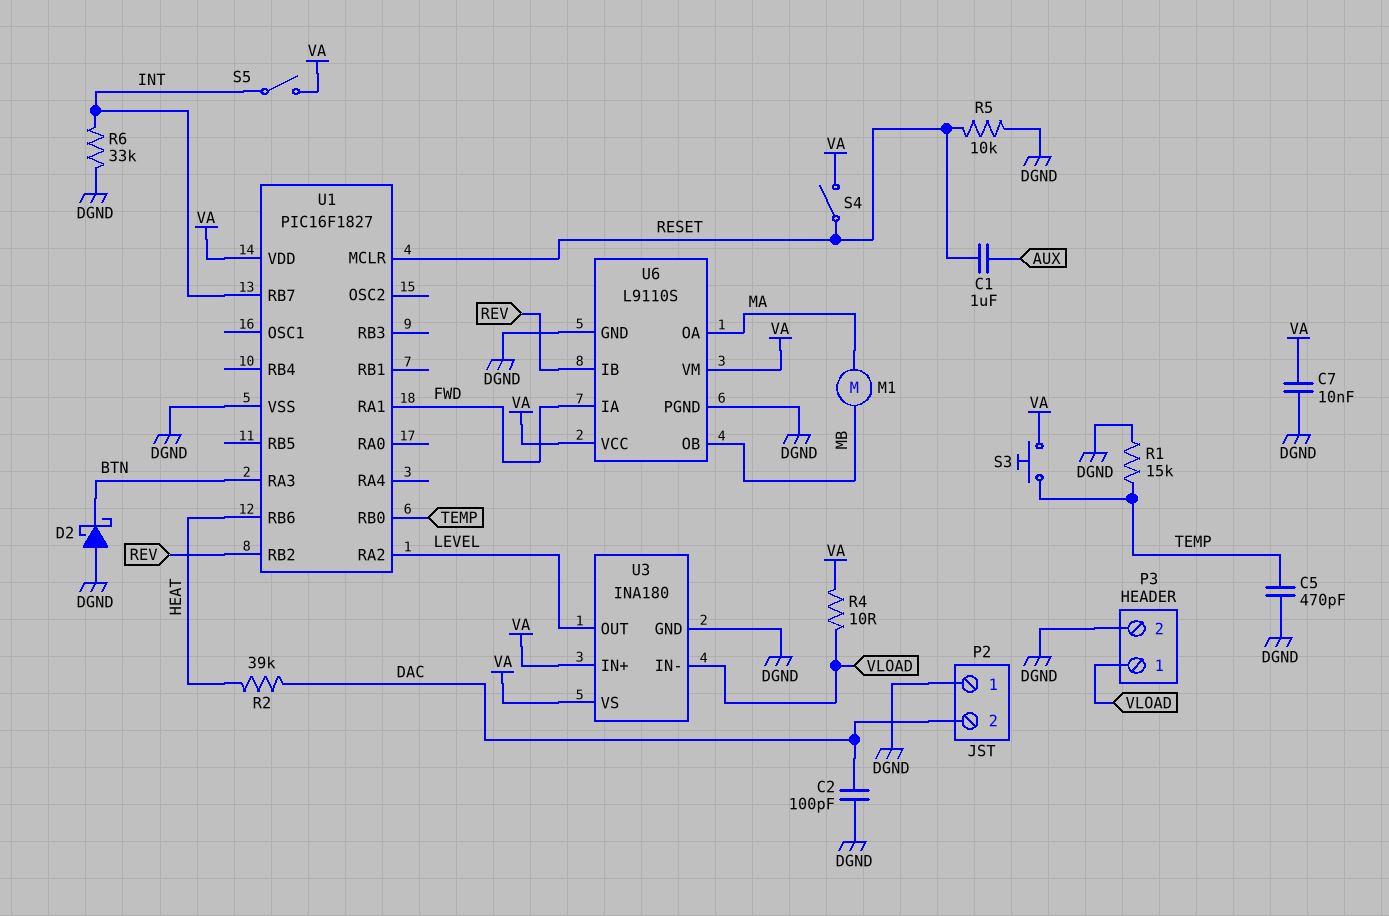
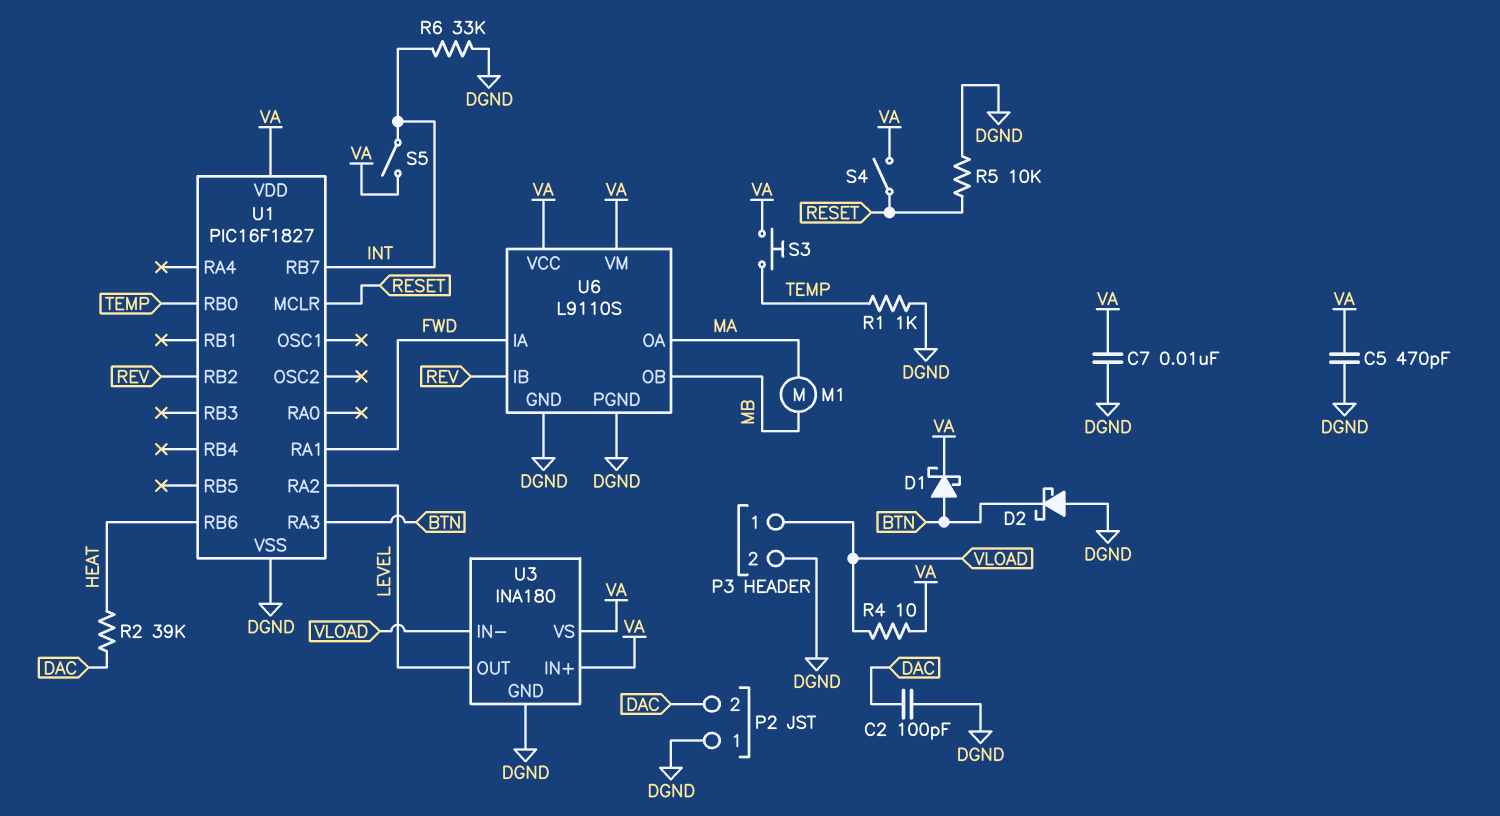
C1: 1uF (AUX, RESET) -> none
C5: 470pF (DGND, TEMP) -> 470pF (DGND, VA)
D1: none -> schottky (A BTN, K VA)
R1: 15k (DGND, TEMP) -> 1k (DGND, TEMP)

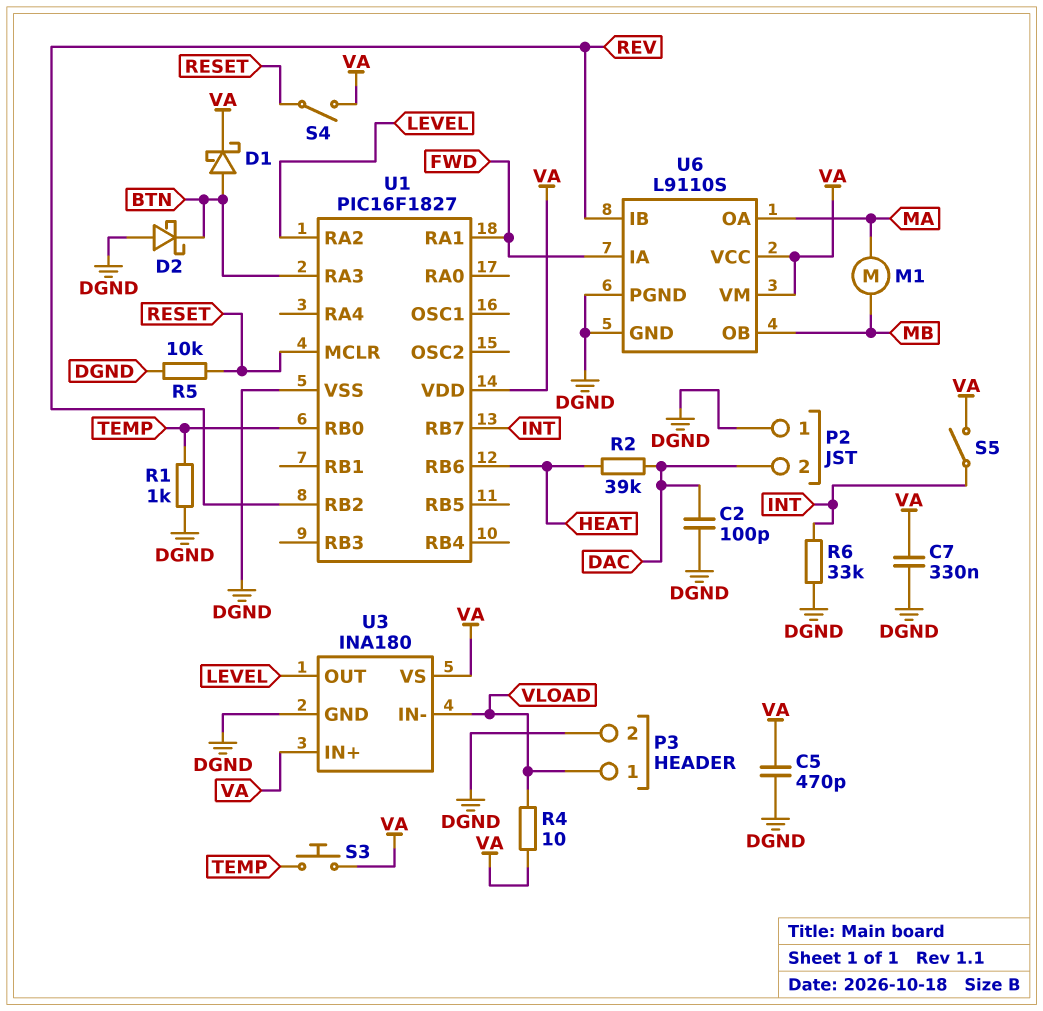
C7: 10nF (DGND, VA) -> 330nF (DGND, VA)

